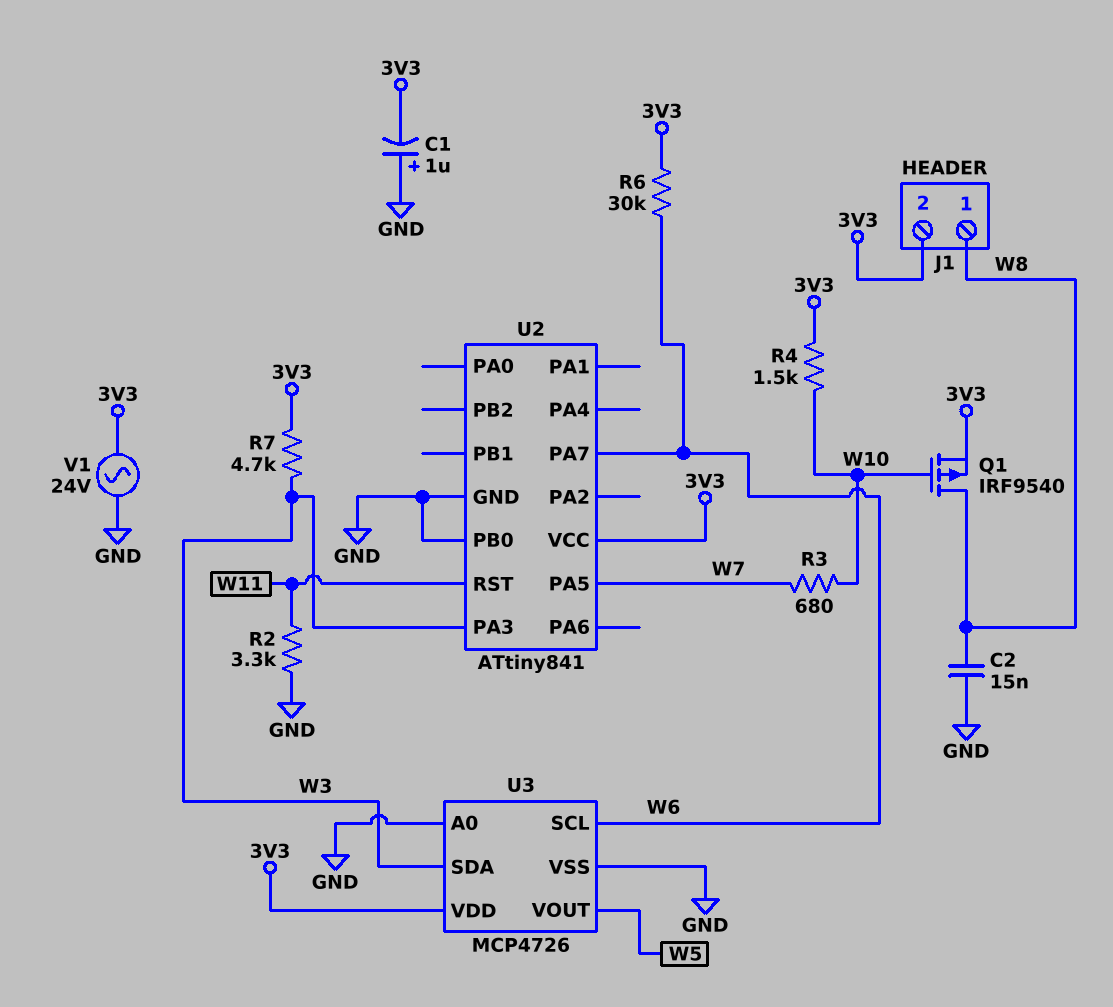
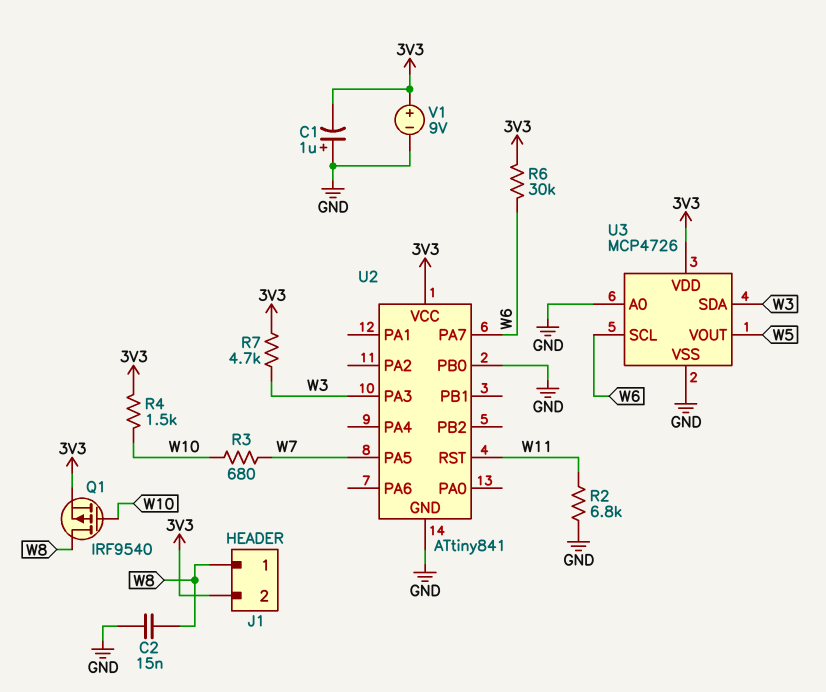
R2: 3.3k (GND, W11) -> 6.8k (GND, W11)
V1: AC 24V (3V3, GND) -> 9V (plus 3V3, minus GND)

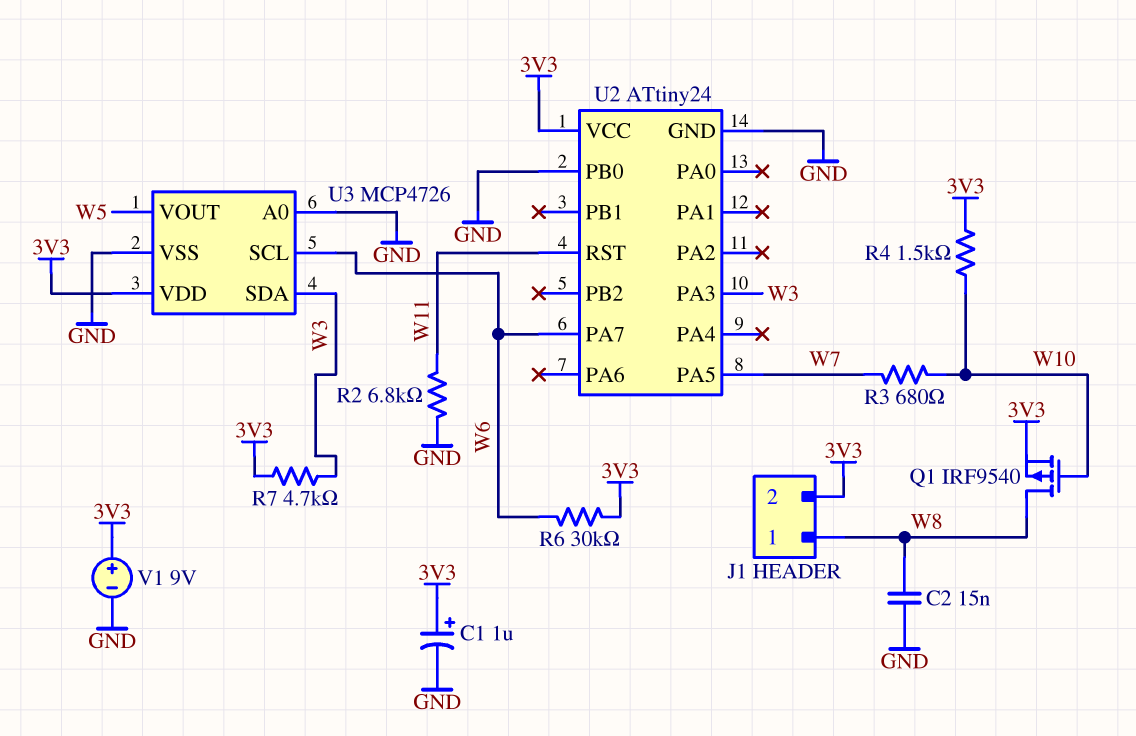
C1: 1uF (plus GND, minus 3V3) -> 1uF (plus 3V3, minus GND)
U2: ATtiny841 -> ATtiny24

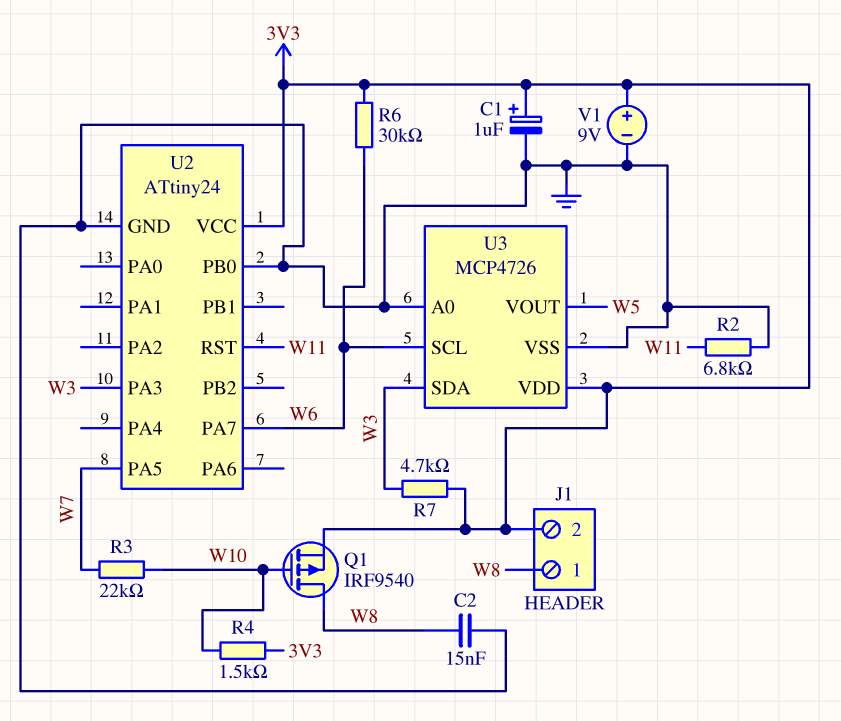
R3: 680 (W7, W10) -> 22k (W7, W10)

